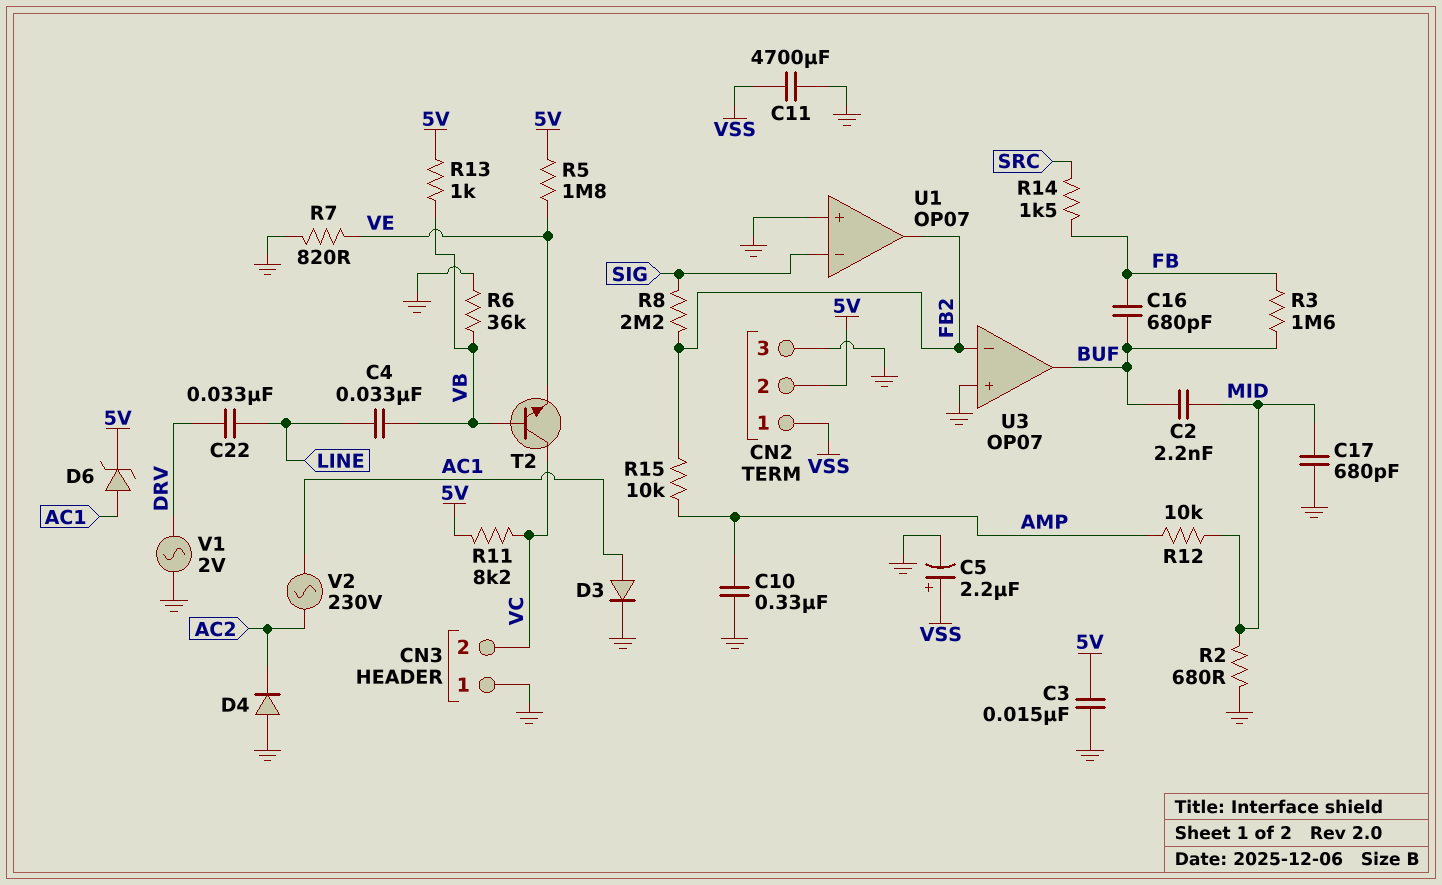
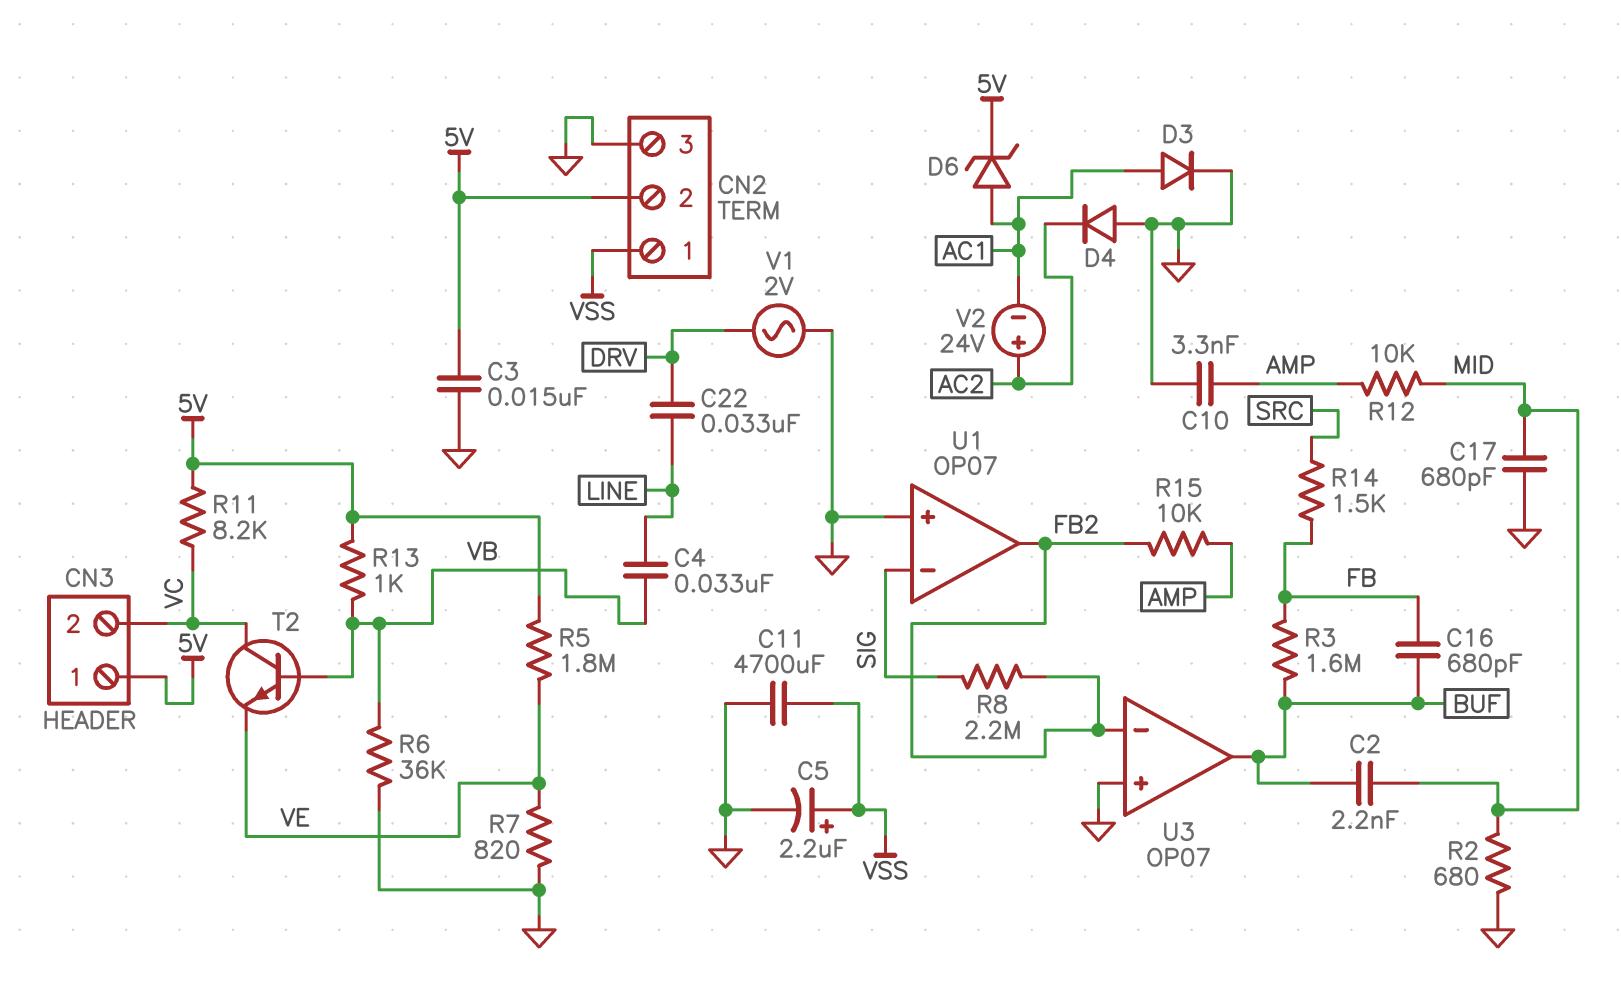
C10: 330nF (AMP, GND) -> 3.3nF (AMP, GND)
CN3 pin 1: GND -> 5V
V2: AC 230V (AC1, AC2) -> 24V (plus AC2, minus AC1)

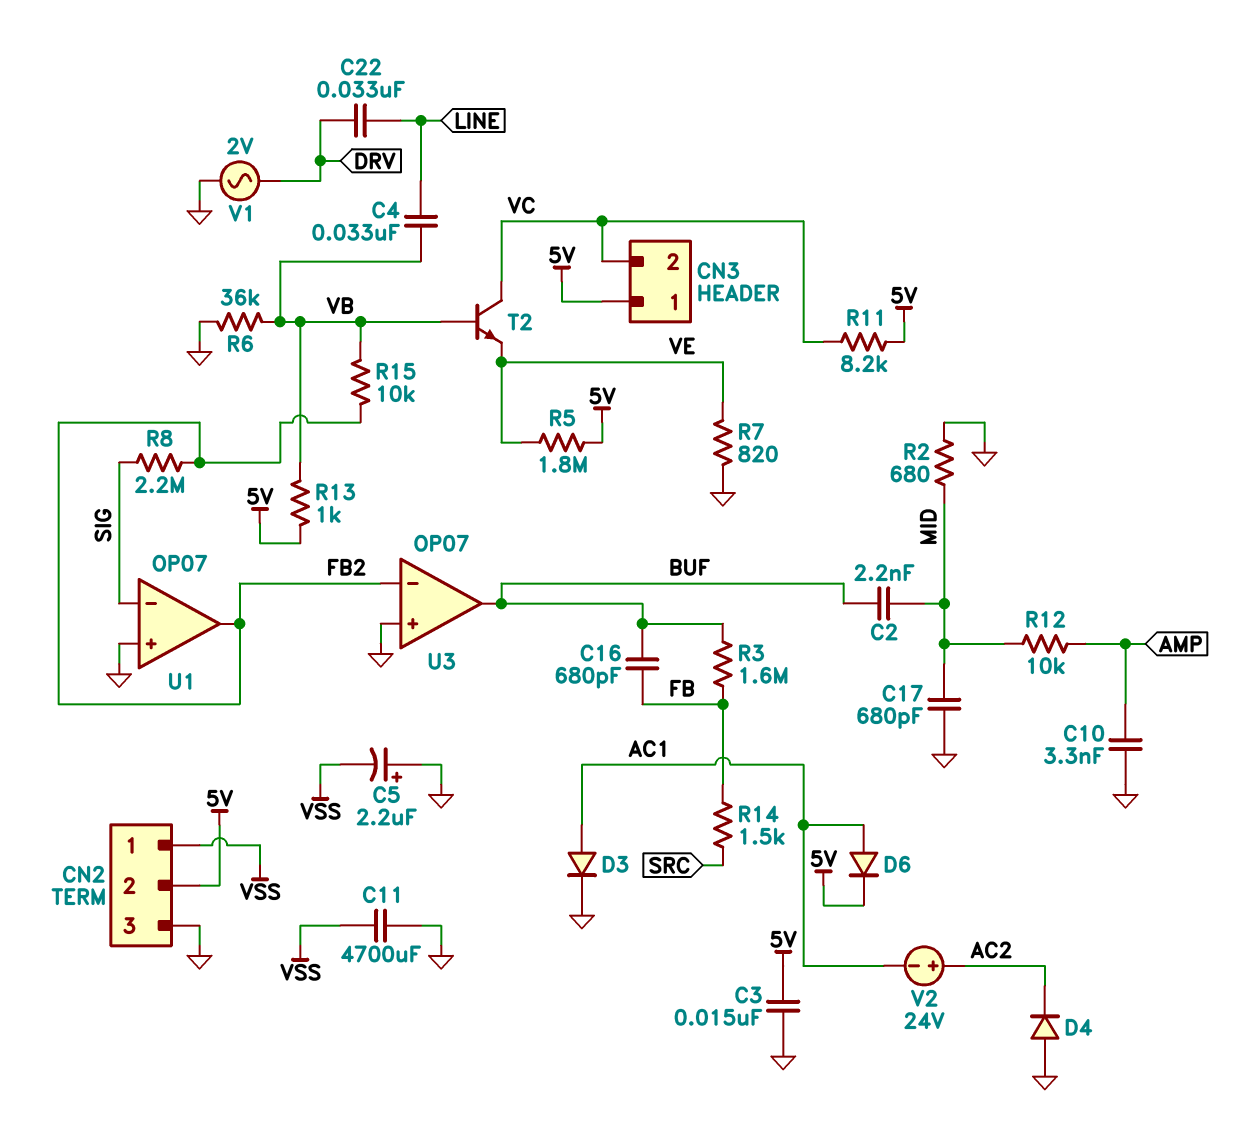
C5: 2.2uF (plus VSS, minus GND) -> 2.2uF (plus GND, minus VSS)
D6: zener (A AC1, K 5V) -> diode (A AC1, K 5V)
R15: 10k (AMP, FB2) -> 10k (FB2, VB)

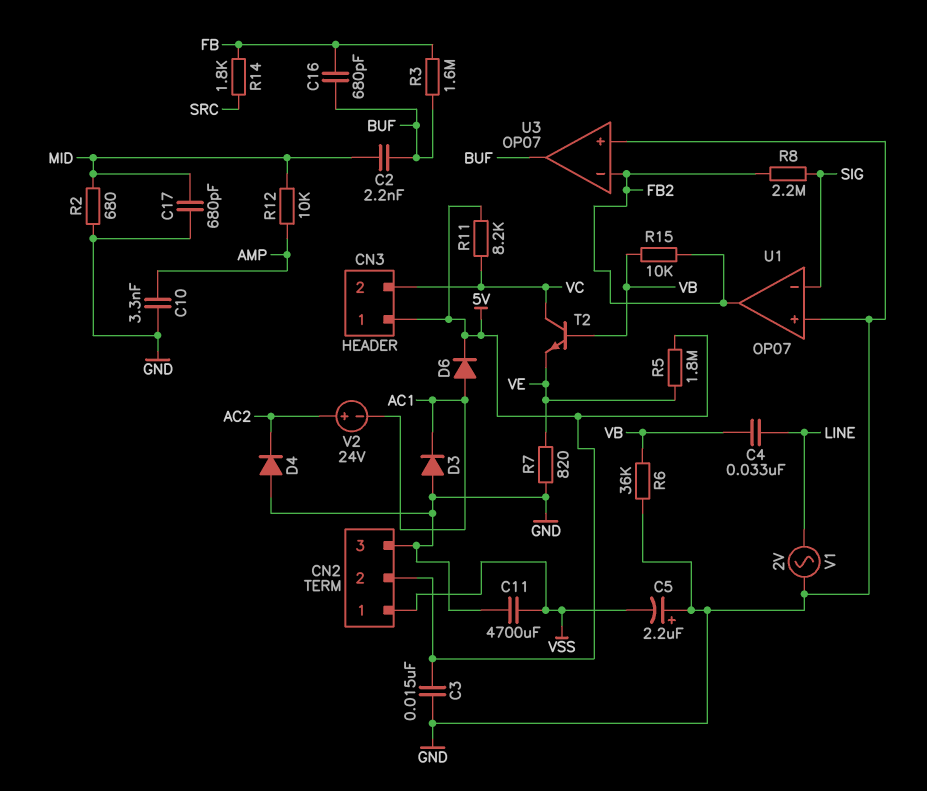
C22: 33nF (DRV, LINE) -> none
D3: diode (A AC1, K GND) -> diode (A GND, K AC1)
R13: 1k (5V, VB) -> none
R14: 1.5k (FB, SRC) -> 1.8k (FB, SRC)
V1: AC 2V (DRV, GND) -> AC 2V (GND, LINE)

